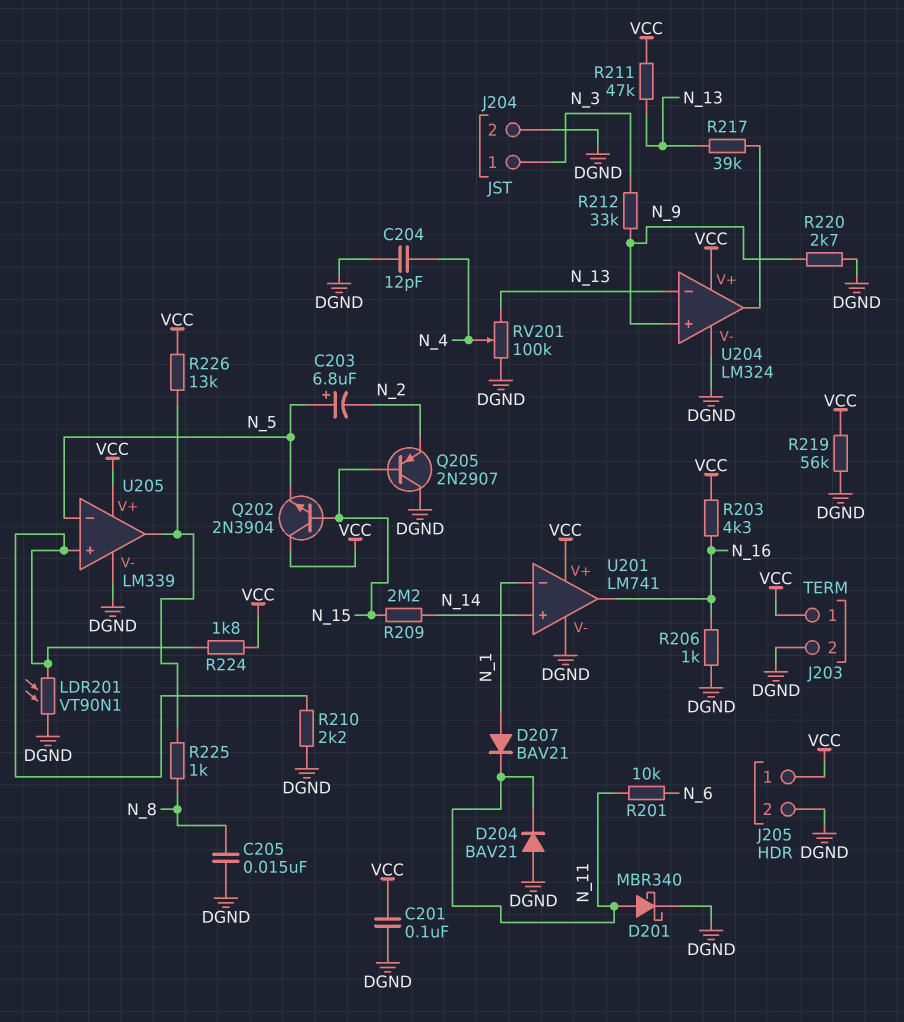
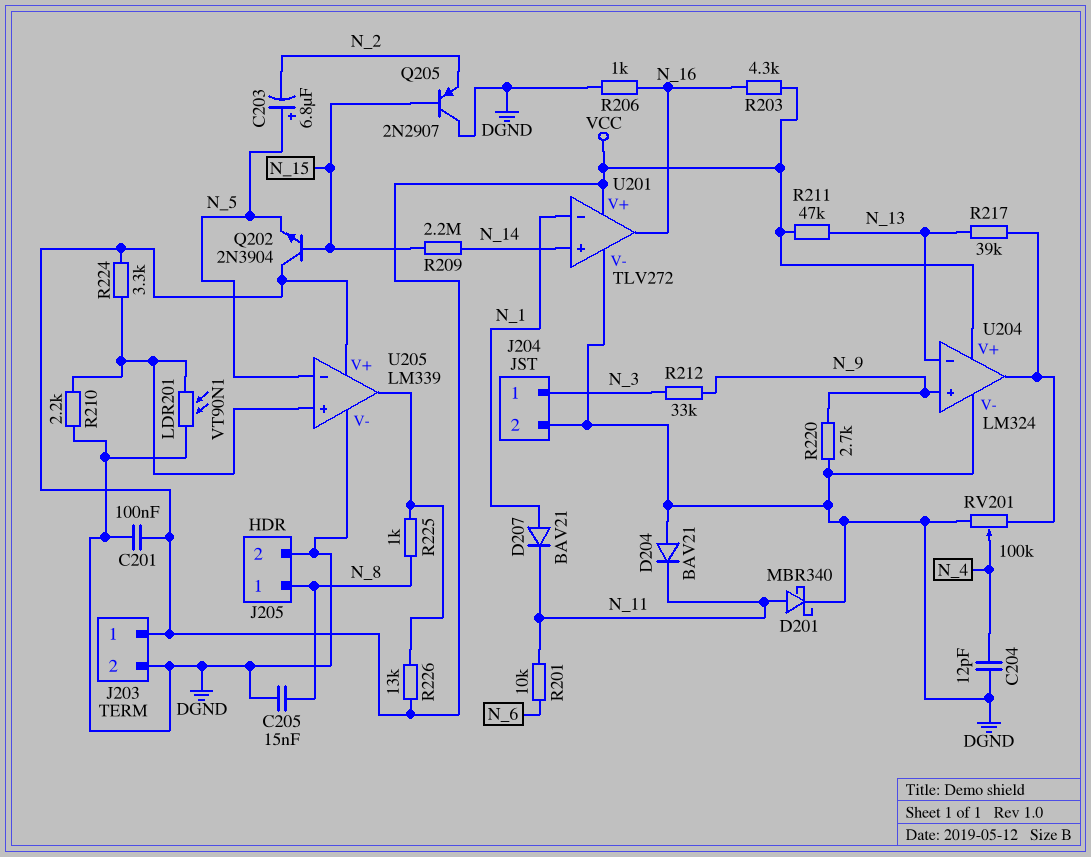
J205 pin 1: VCC -> N_8
R219: 56k (DGND, VCC) -> none
R224: 1.8k (U205/in+, VCC) -> 3.3k (U205/in+, VCC)
RV201: 100k (DGND, N_13, wiper N_4) -> 100k (DGND, U204/out, wiper N_4)
U201: LM741 -> TLV272

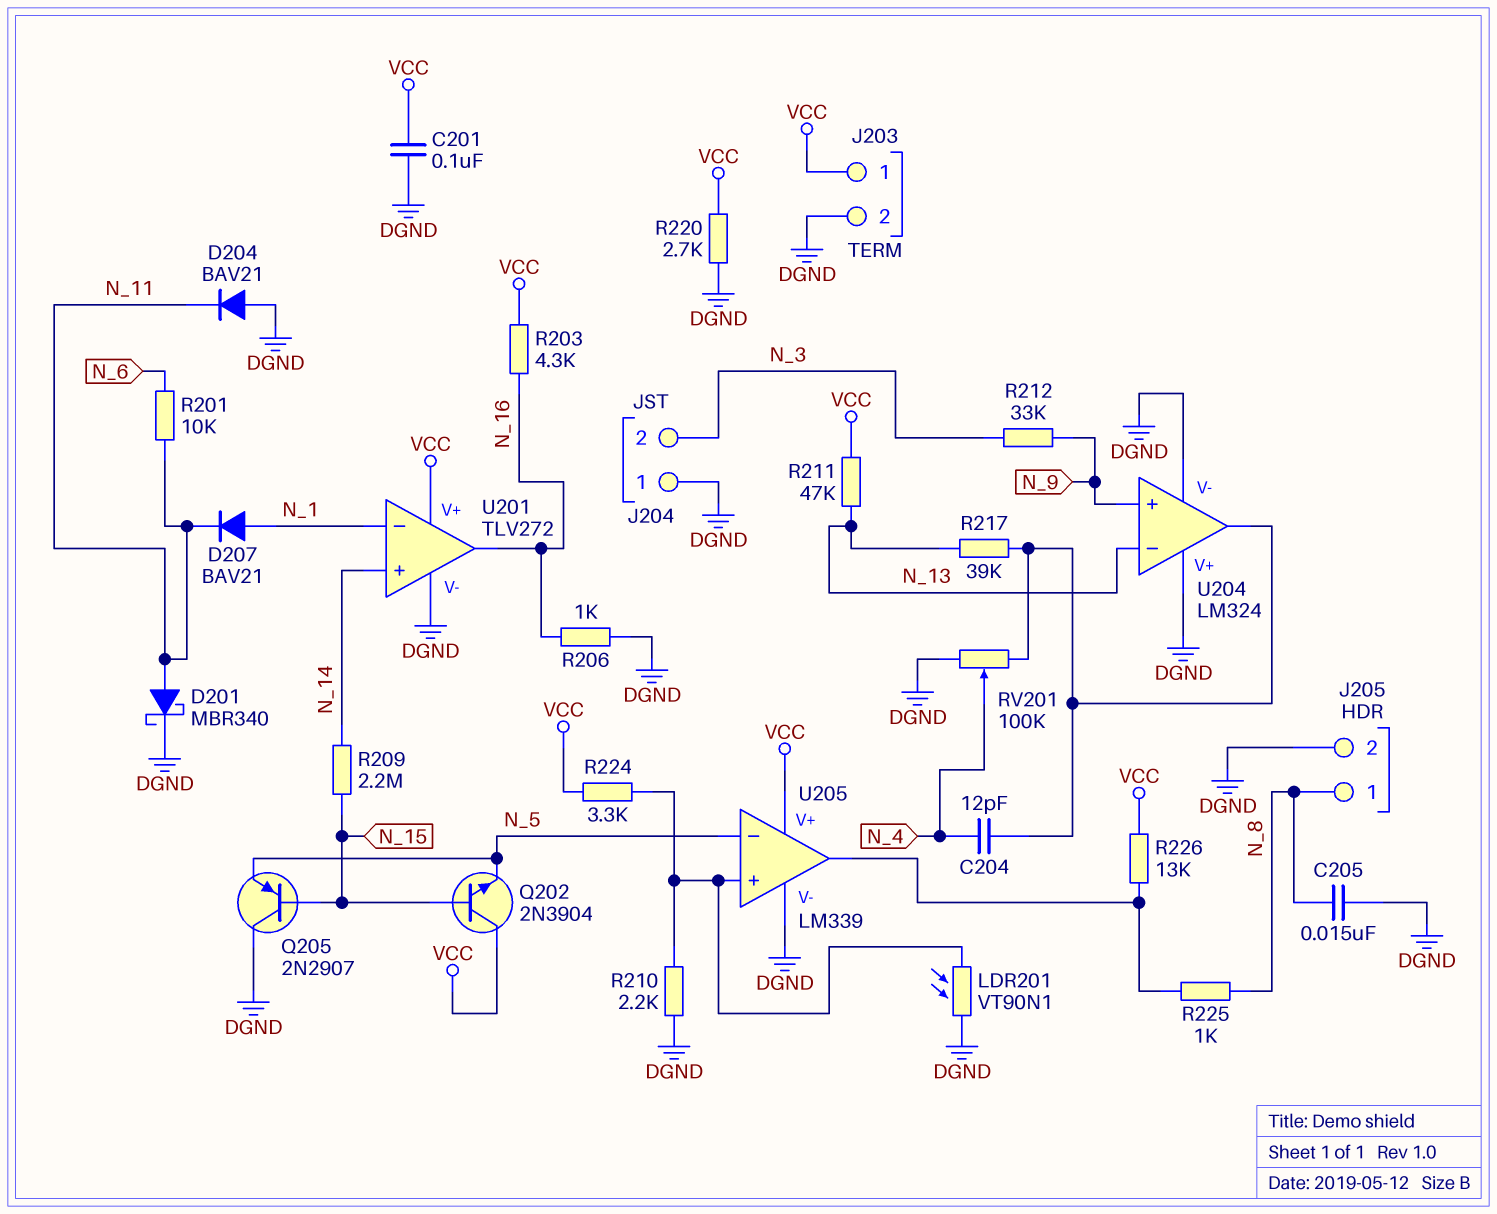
C203: 6.8uF (plus N_5, minus N_2) -> none
C204: 12pF (DGND, N_4) -> 12pF (N_4, U204/out)
J204 pin 1: N_3 -> DGND
J204 pin 2: DGND -> N_3
Q205: PNP 2N2907 (B N_15, C DGND, E N_2) -> PNP 2N2907 (B N_15, C DGND, E N_5)
R220: 2.7k (DGND, N_9) -> 2.7k (DGND, VCC)
U204 pin V+: VCC -> DGND

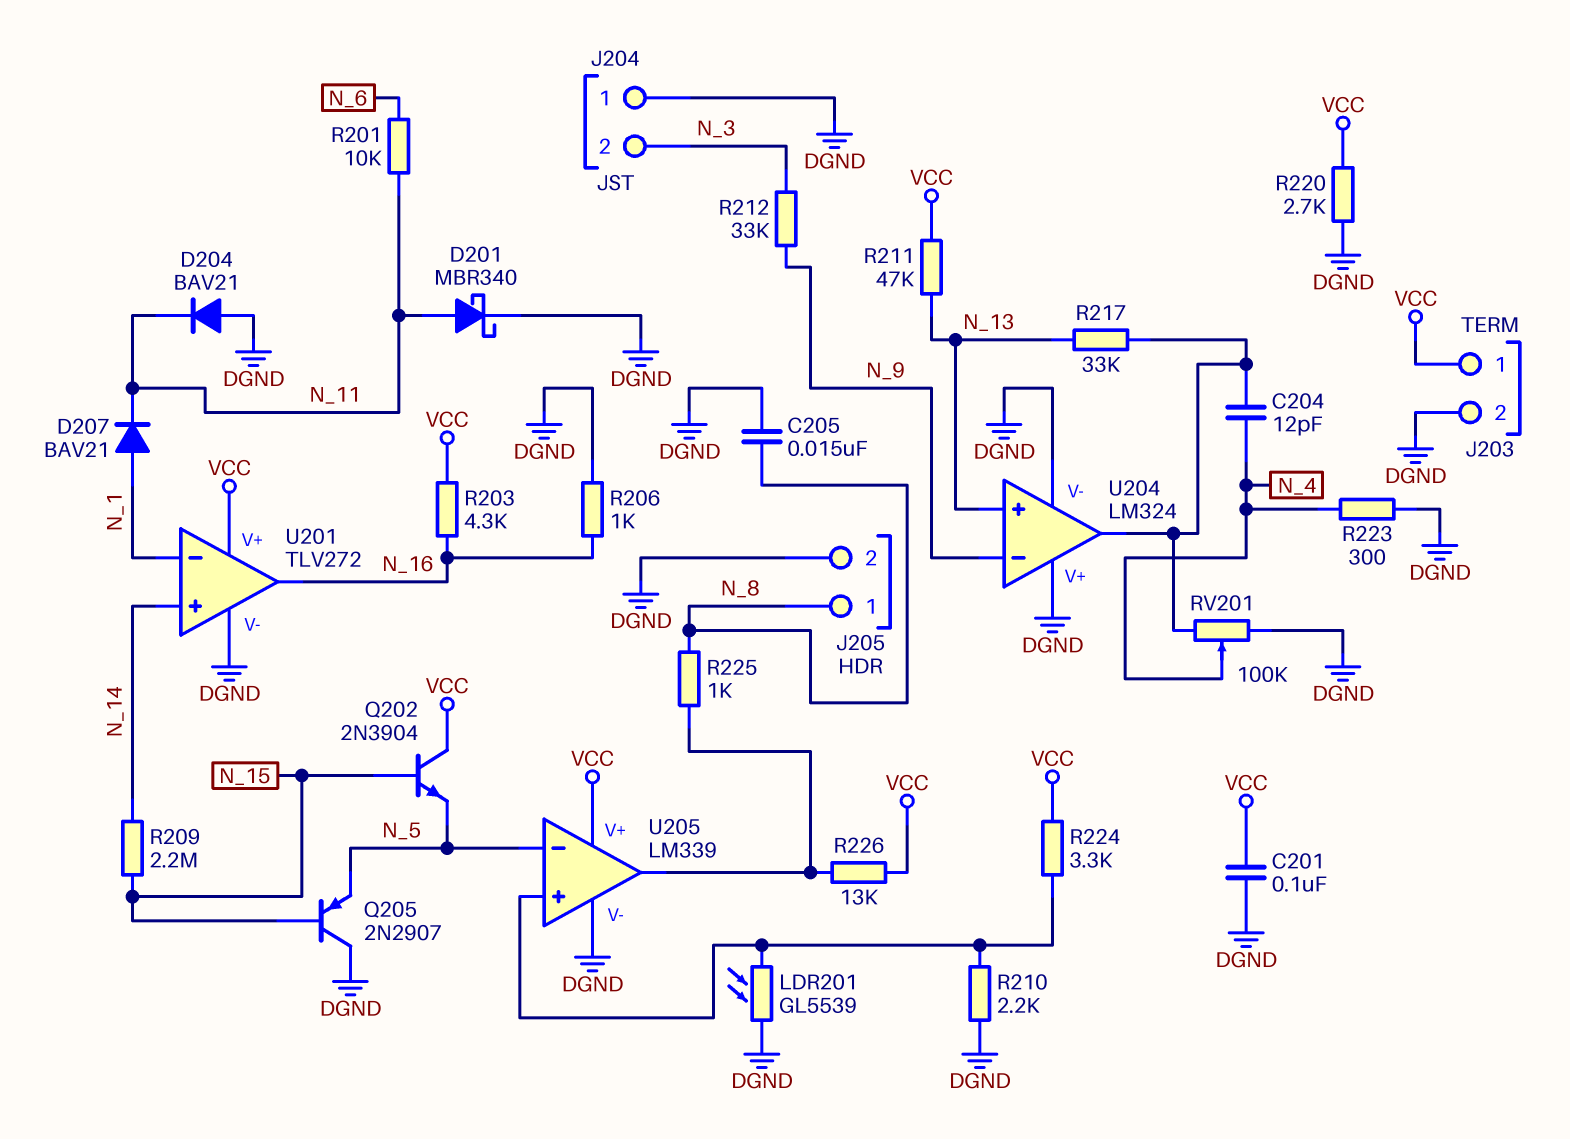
LDR201: VT90N1 (DGND, U205/in+) -> GL5539 (DGND, U205/in+)
R217: 39k (N_13, U204/out) -> 33k (N_13, U204/out)
R223: none -> 300 (DGND, N_4)
U204 pin in+: N_9 -> N_13
U204 pin in-: N_13 -> N_9

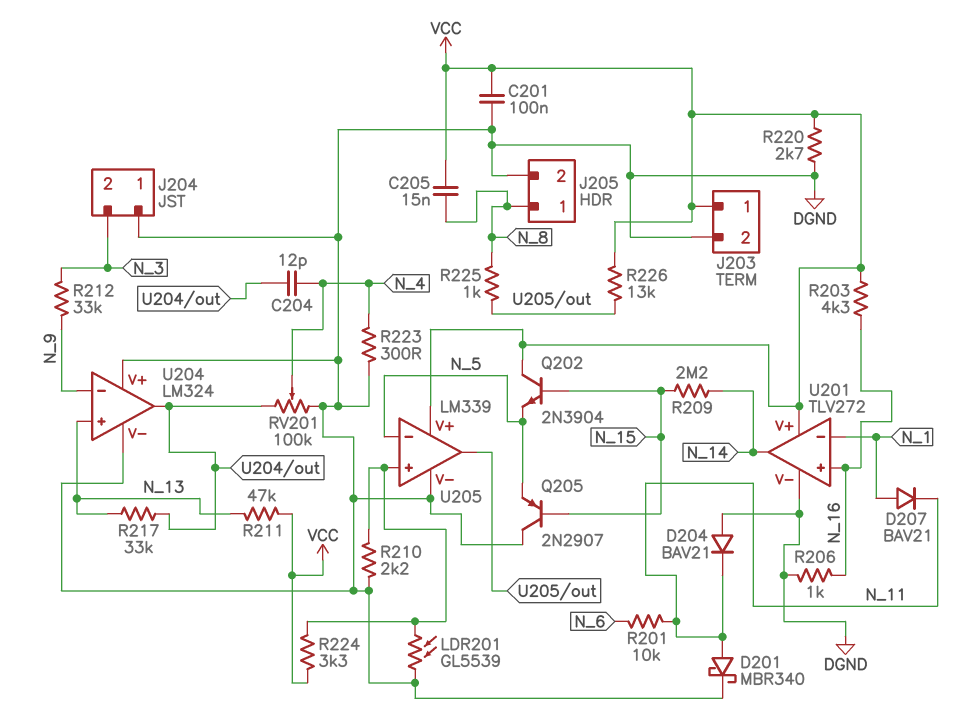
C205: 15nF (DGND, N_8) -> 15nF (N_8, VCC)
U201 pin in+: N_14 -> N_16
U201 pin out: N_16 -> N_14

